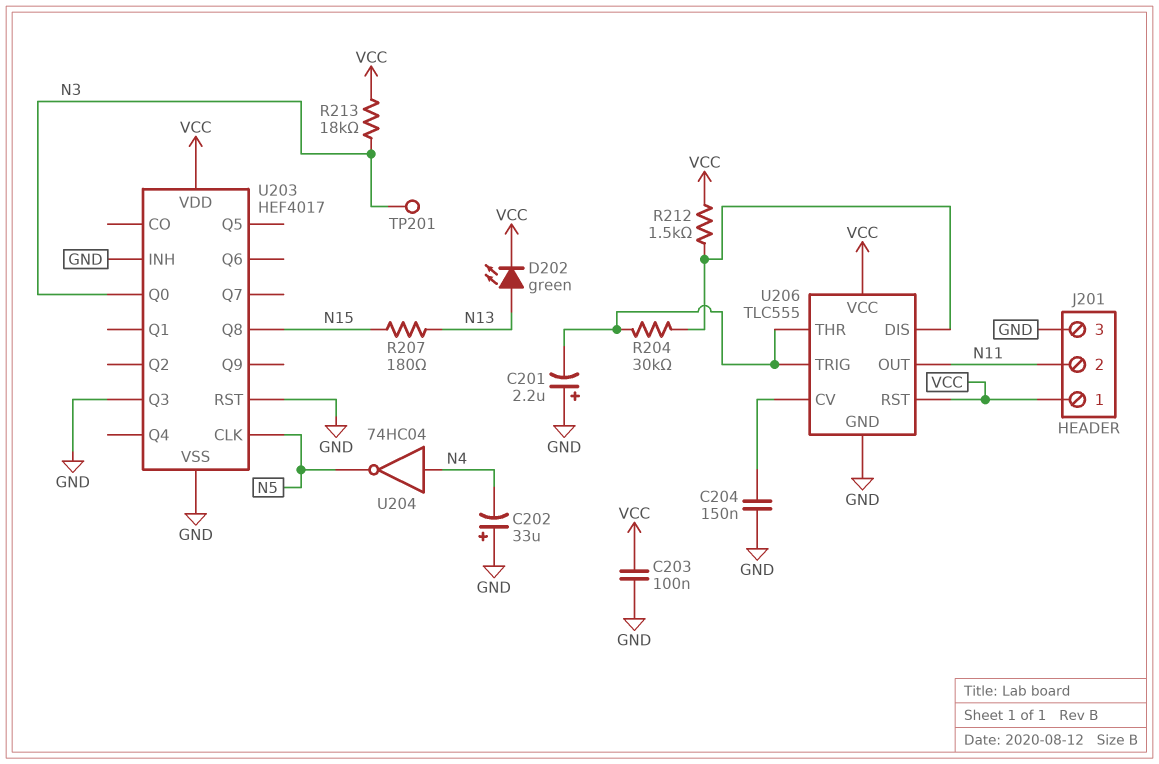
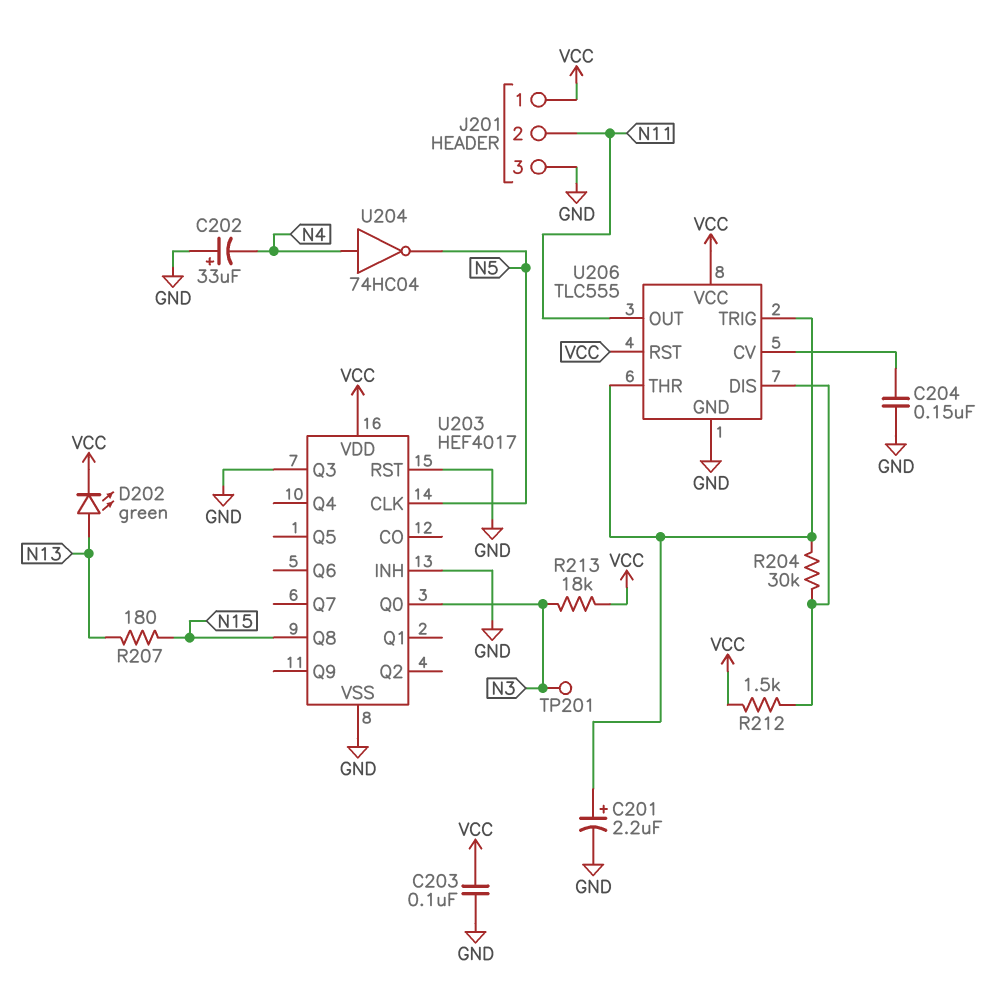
C201: 2.2uF (plus GND, minus U206/THR) -> 2.2uF (plus U206/THR, minus GND)

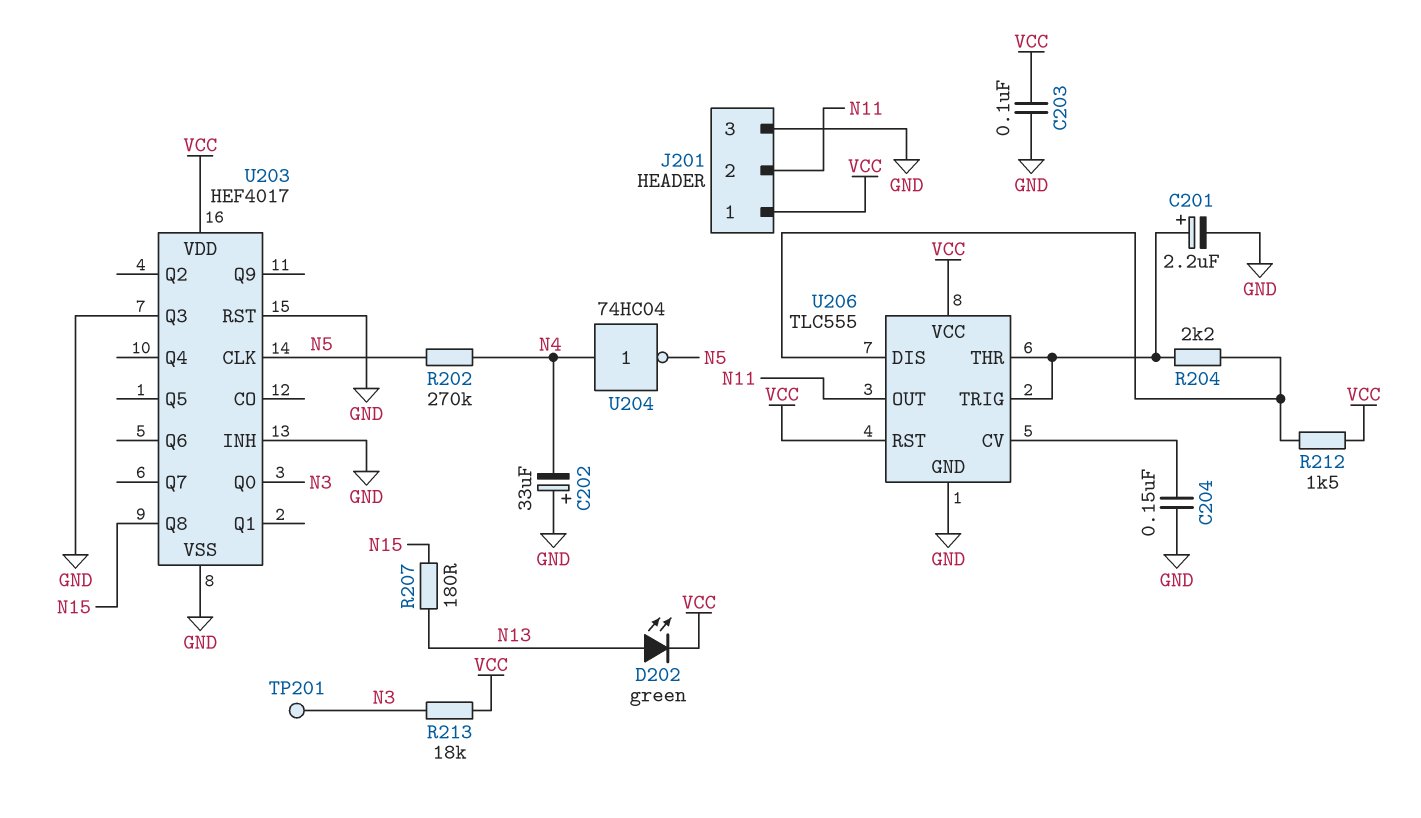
R202: none -> 270k (N4, N5)
R204: 30k (U206/DIS, U206/THR) -> 2.2k (U206/DIS, U206/THR)

